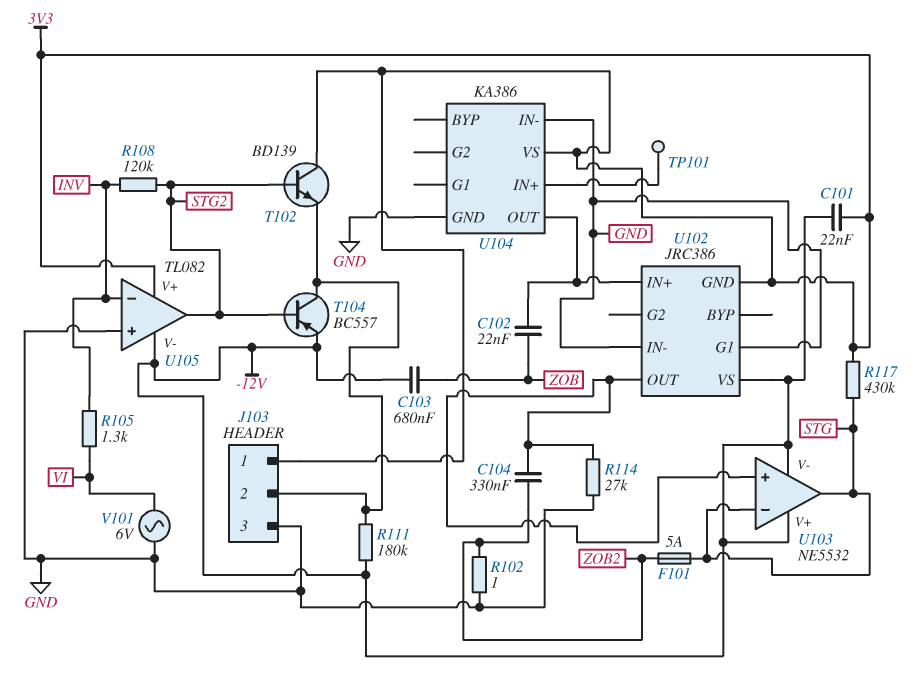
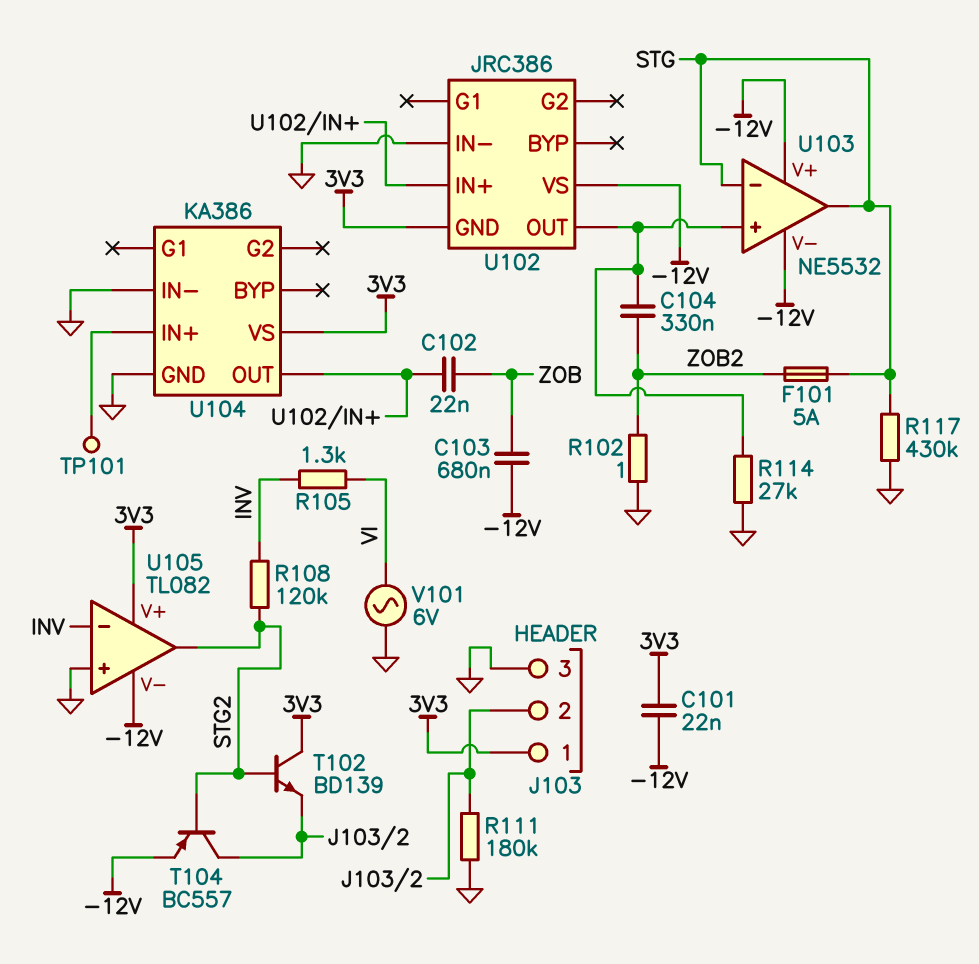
R111: 180k (-12V, J103/2) -> 180k (GND, J103/2)
R117: 430k (3V3, STG) -> 430k (GND, STG)
U102 pin G1: GND -> none

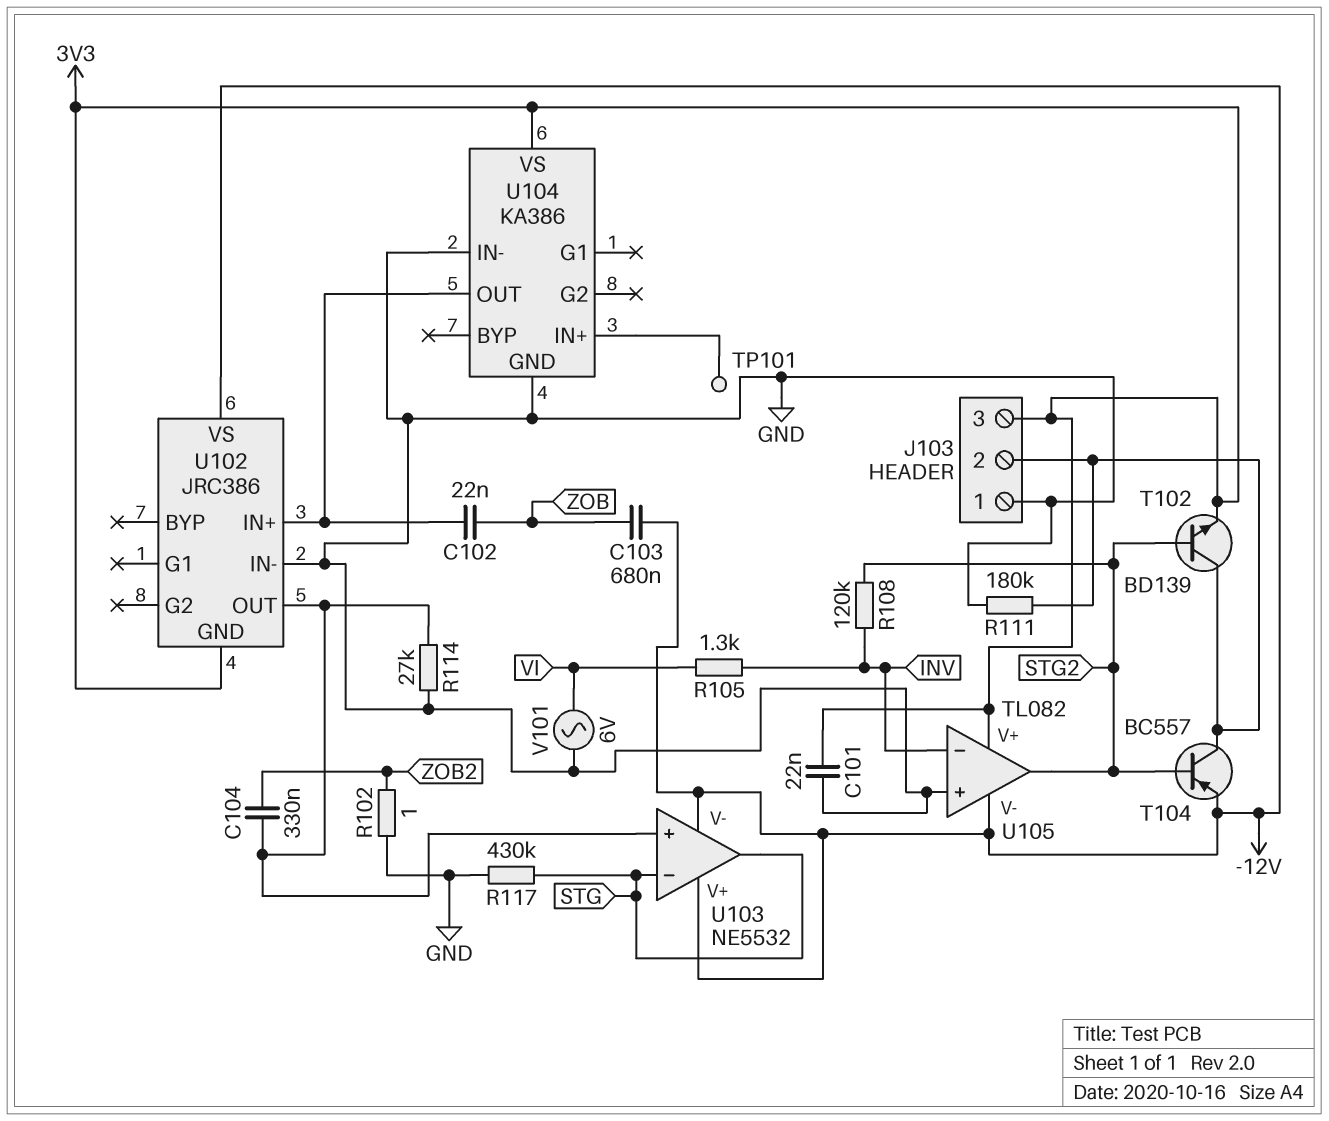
C101: 22nF (-12V, 3V3) -> 22nF (3V3, GND)
F101: 5A (STG, ZOB2) -> none
J103 pin 1: 3V3 -> GND
J103 pin 3: GND -> 3V3
T102: NPN BD139 (B STG2, C 3V3, E J103/2) -> NPN BD139 (B STG2, C J103/2, E 3V3)

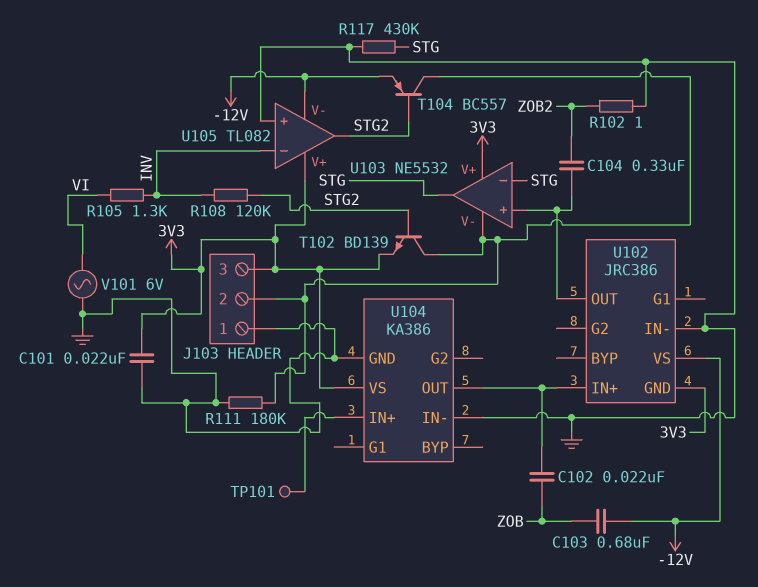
R114: 27k (GND, U102/OUT) -> none
U103 pin V+: -12V -> 3V3
U103 pin V-: -12V -> J103/2

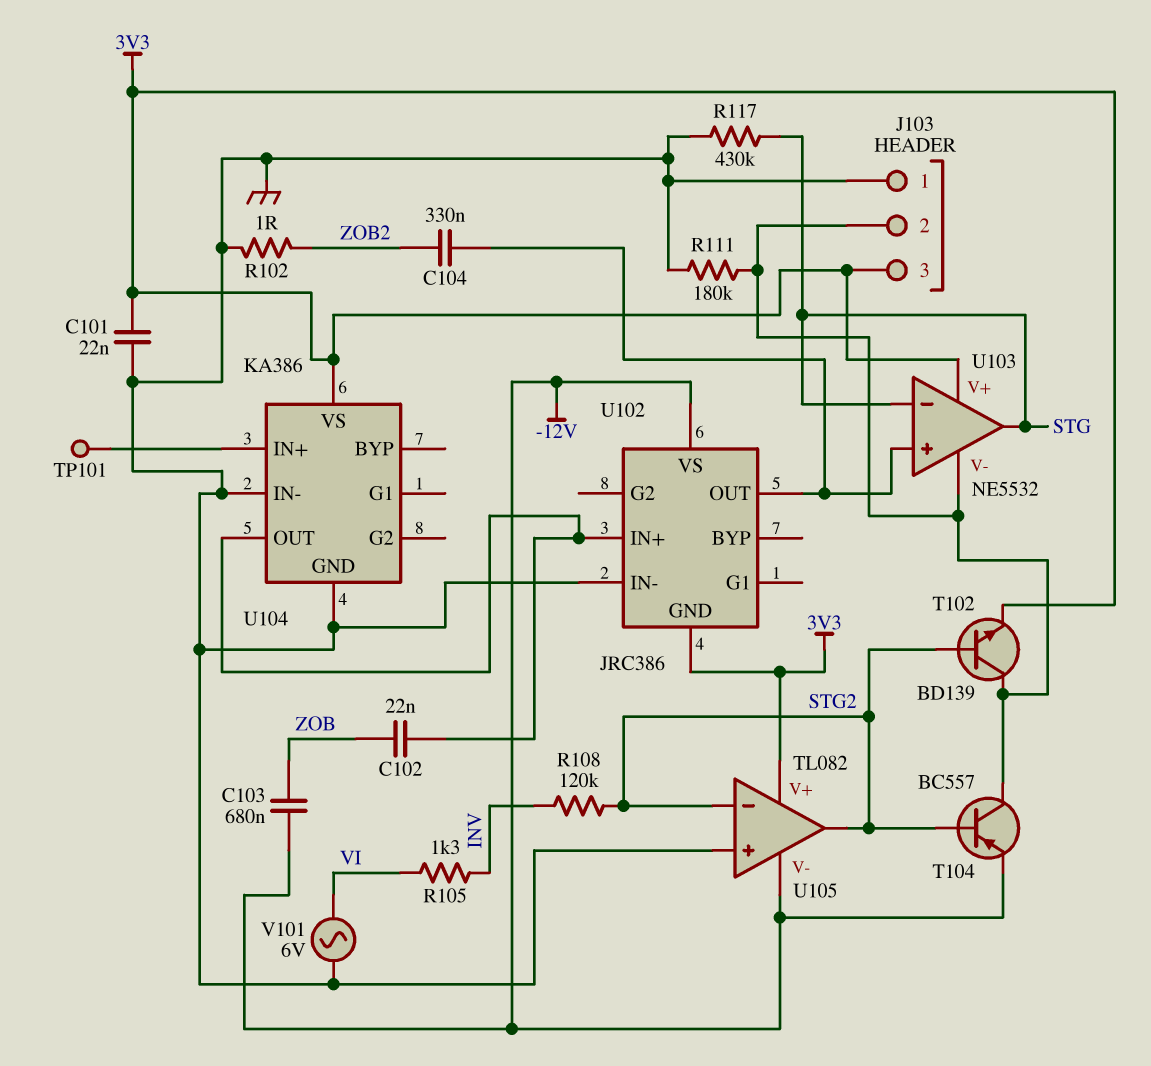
U105 pin in-: INV -> STG2

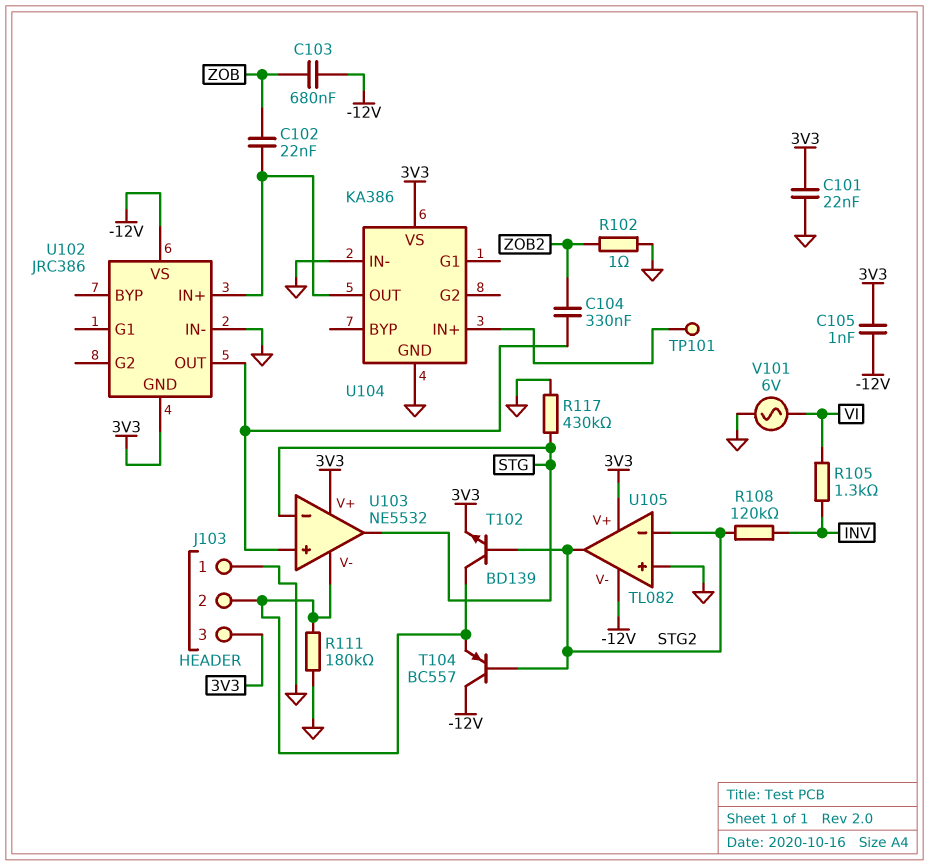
C105: none -> 1nF (-12V, 3V3)
T104: PNP BC557 (B STG2, C J103/2, E -12V) -> PNP BC557 (B STG2, C -12V, E J103/2)

